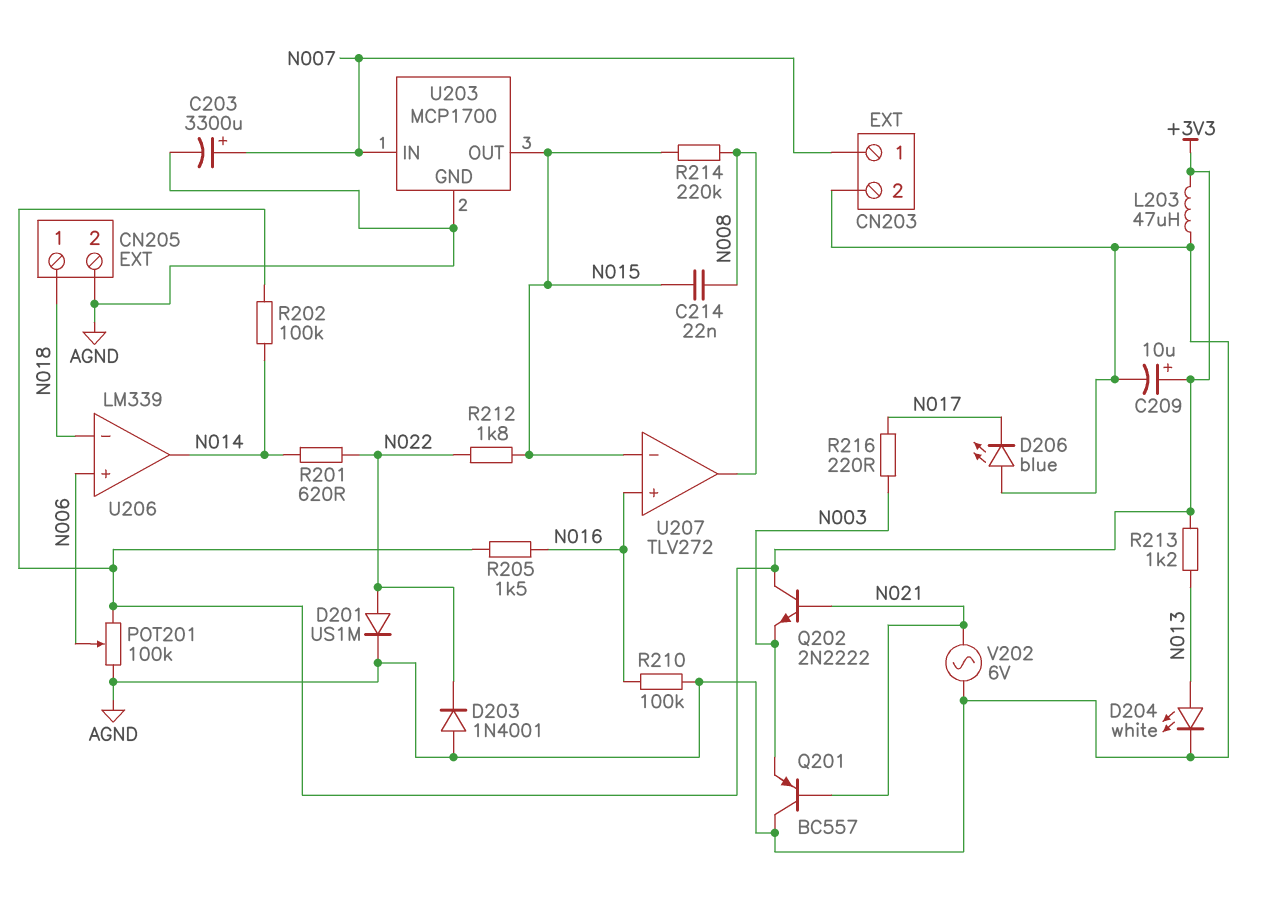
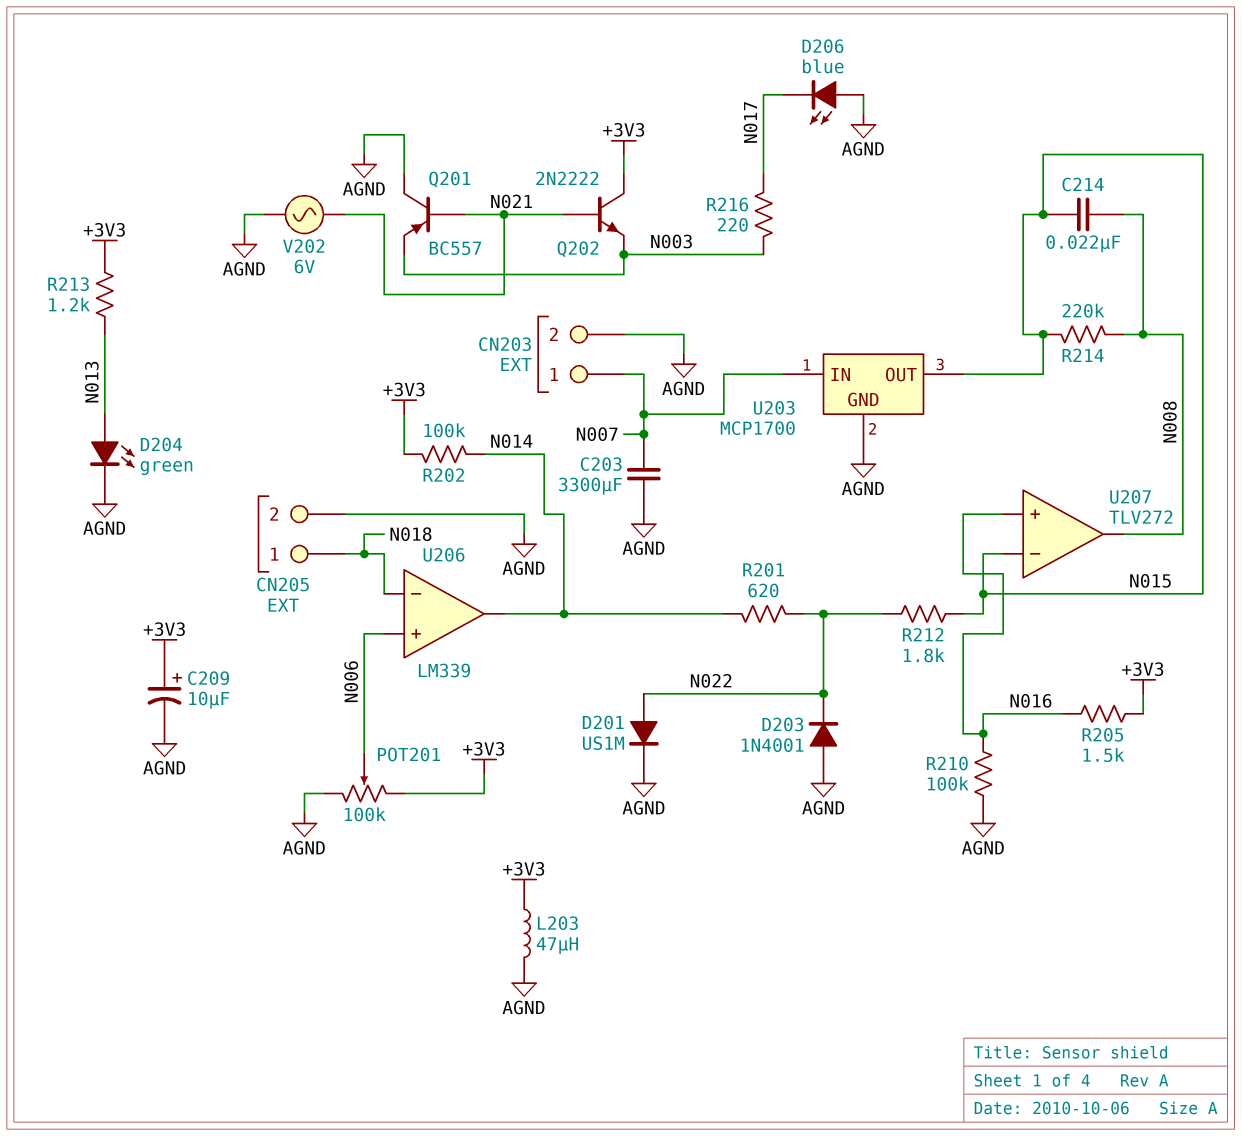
C203: 3300uF (plus N007, minus AGND) -> 3300uF (AGND, N007)
D204: LED white (A N013, K AGND) -> LED green (A N013, K AGND)

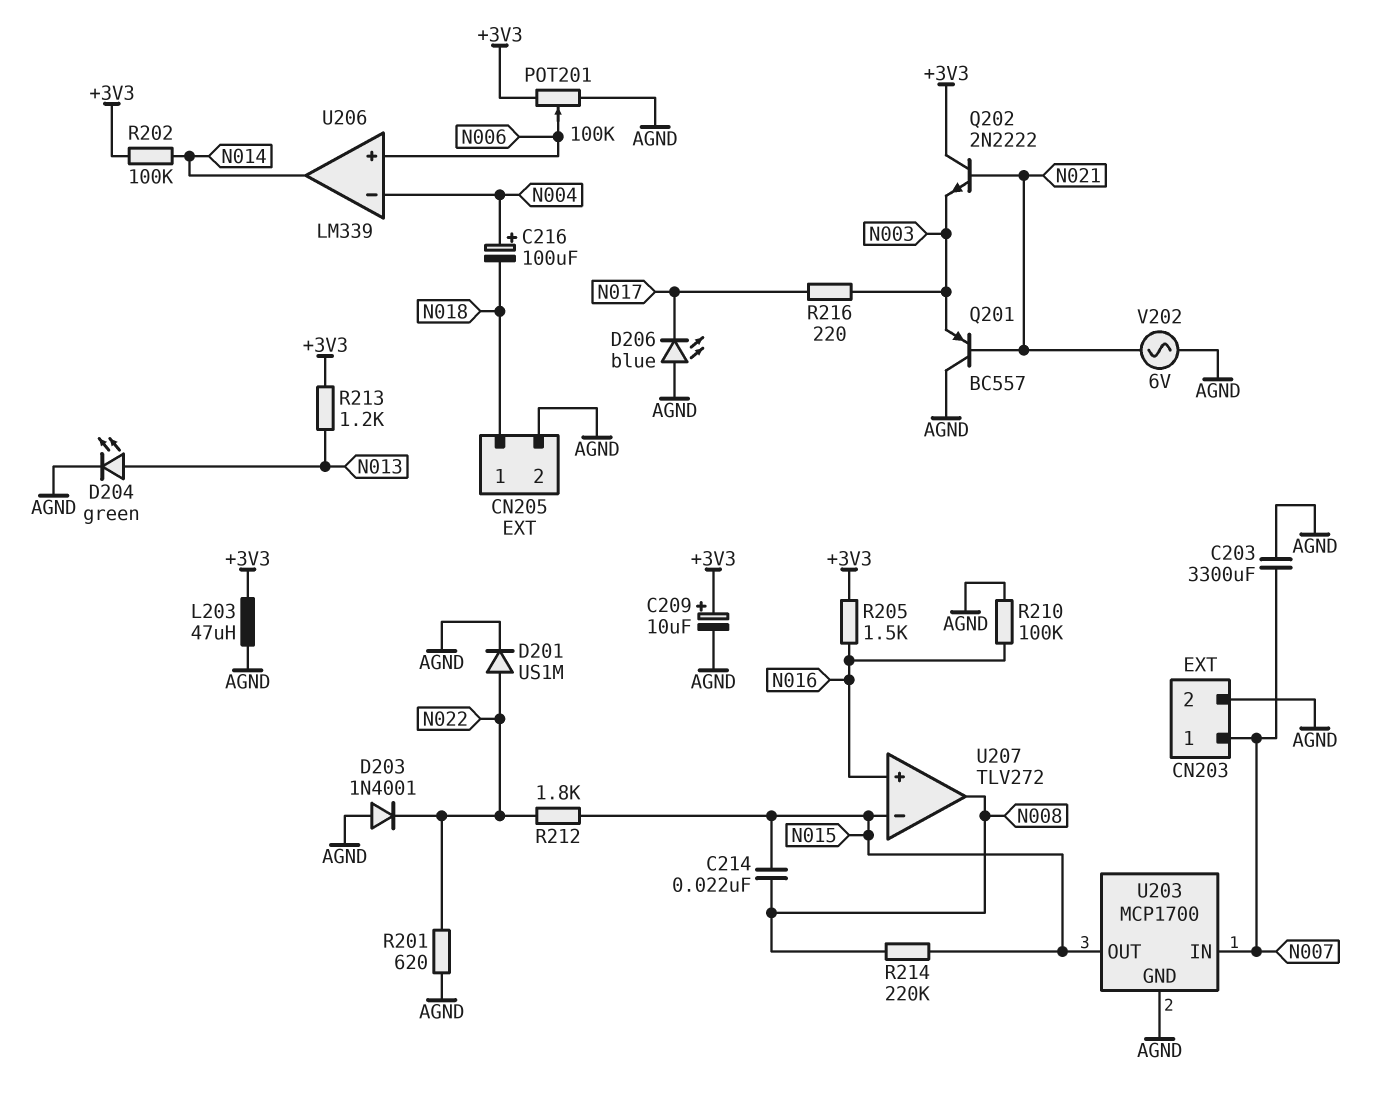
C216: none -> 100uF (plus N004, minus N018)
R201: 620 (N014, N022) -> 620 (AGND, N022)
U206 pin in-: N018 -> N004

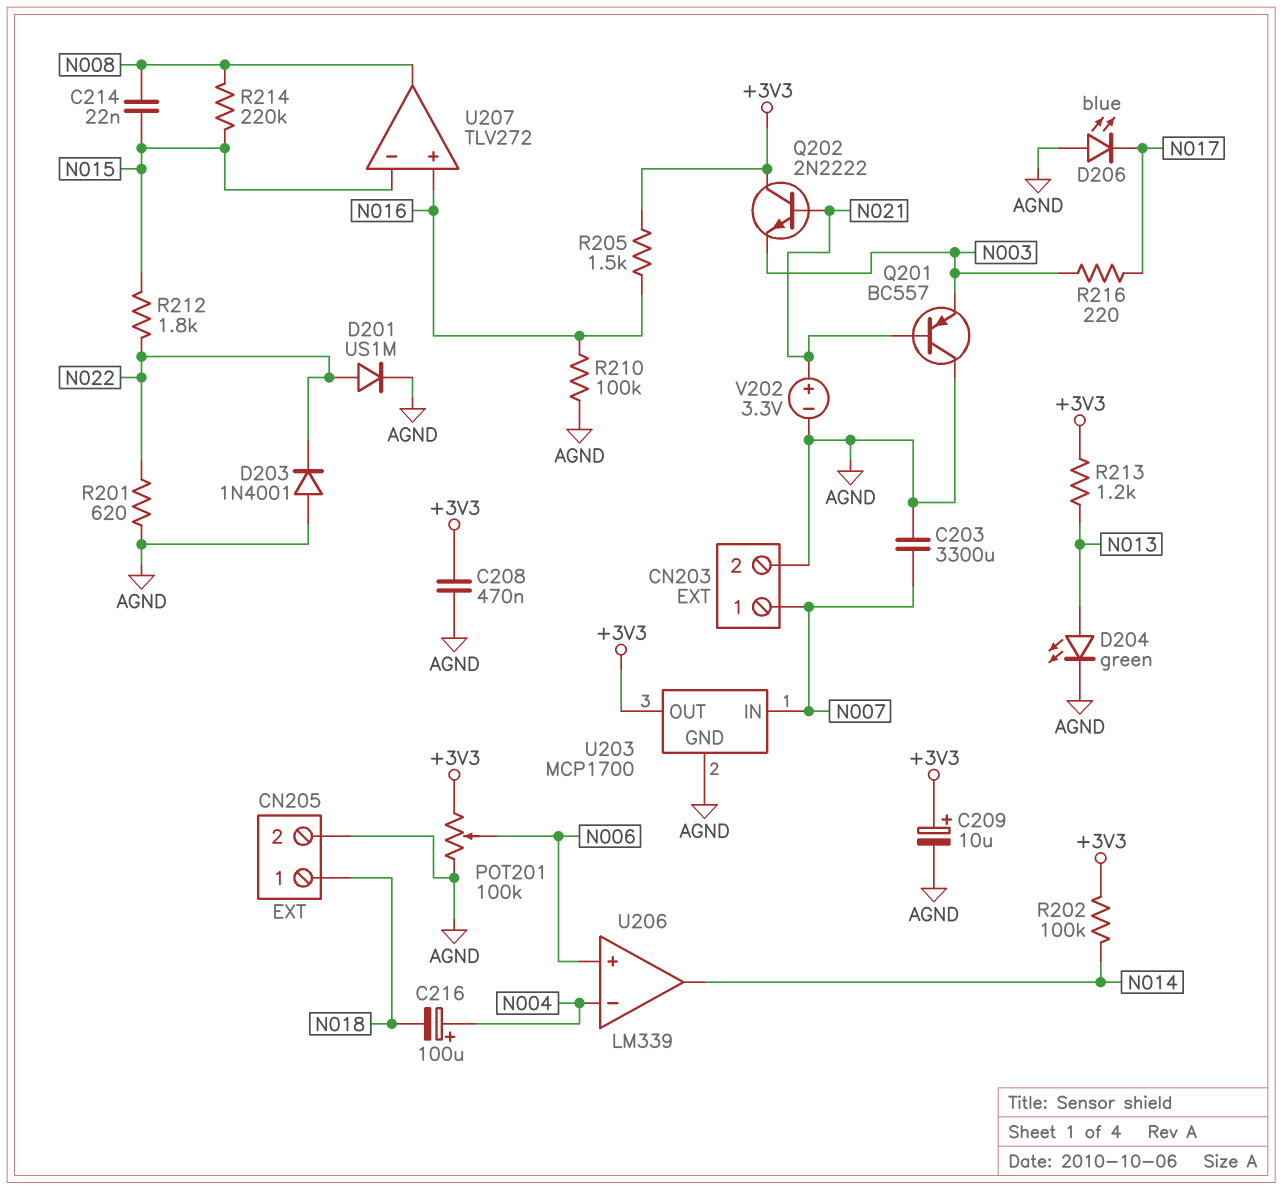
C208: none -> 470nF (+3V3, AGND)
L203: 47uH (+3V3, AGND) -> none
U203 pin OUT: N015 -> +3V3
V202: AC 6V (AGND, N021) -> 3.3V (plus N021, minus AGND)

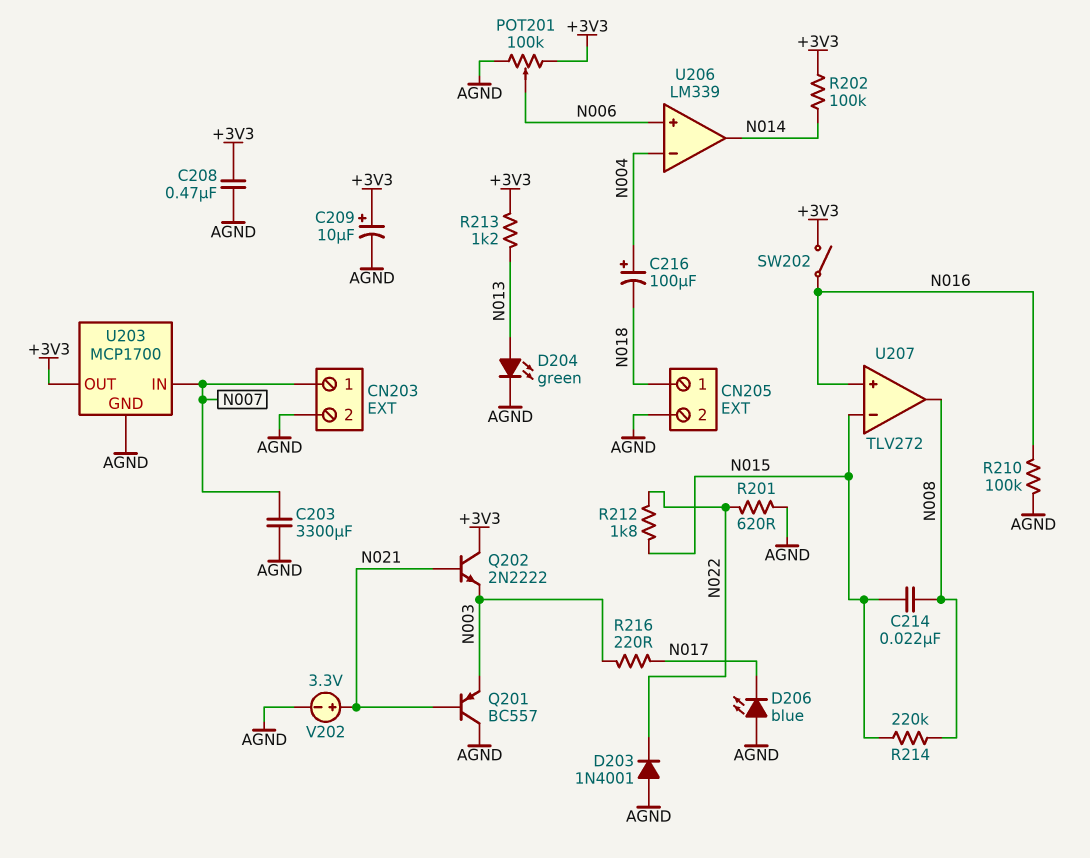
D201: diode US1M (A N022, K AGND) -> none
R205: 1.5k (+3V3, N016) -> none
SW202: none -> switch (+3V3, N016)

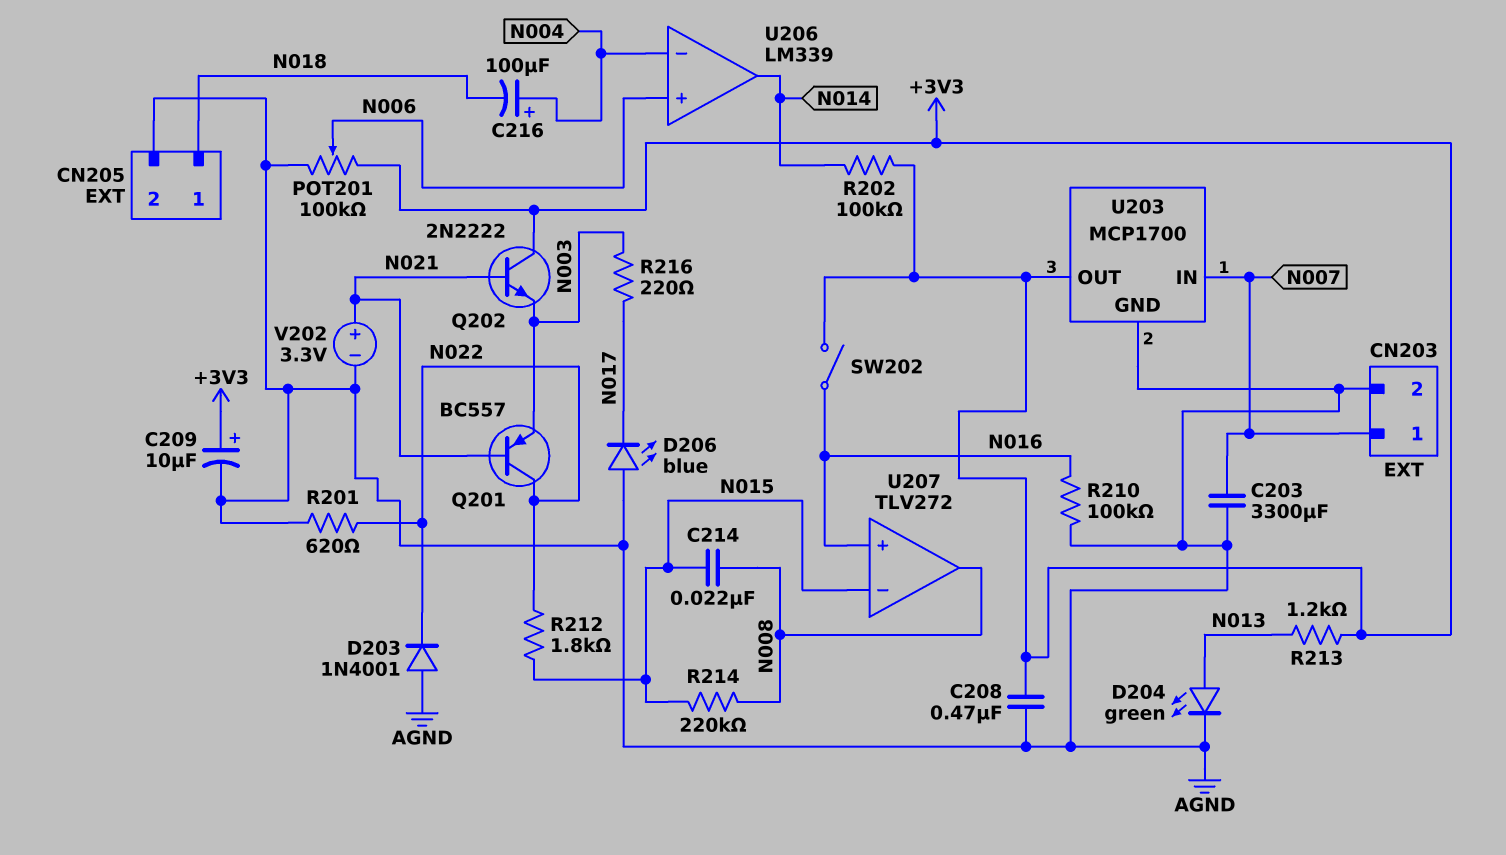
Q201: PNP BC557 (B N021, C AGND, E N003) -> PNP BC557 (B N021, C N022, E N003)

